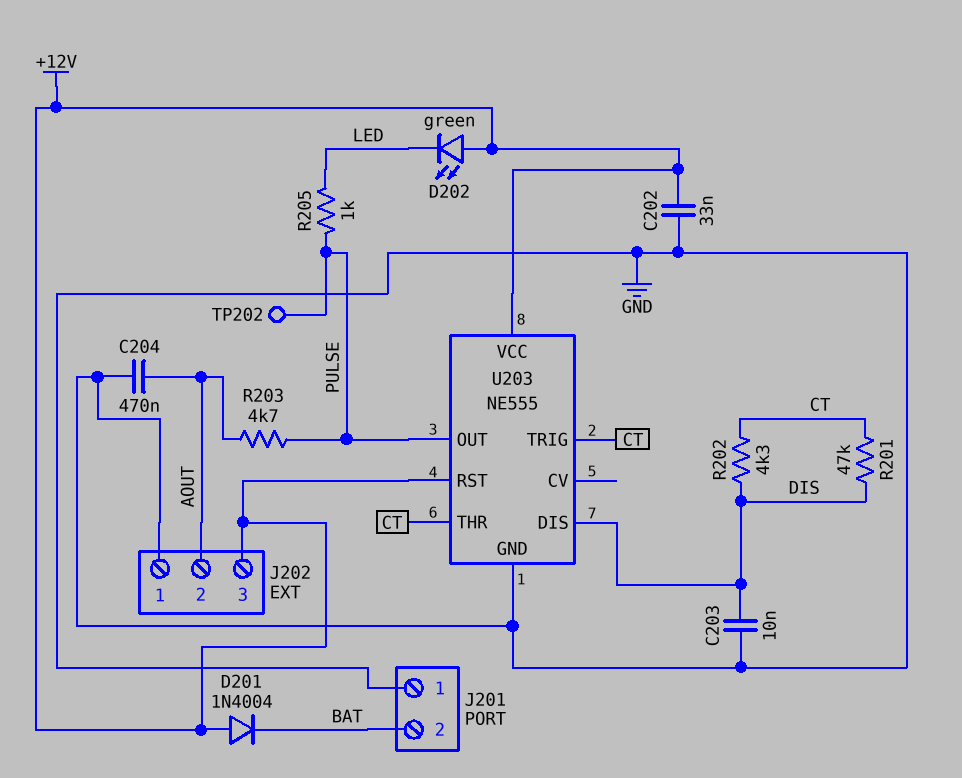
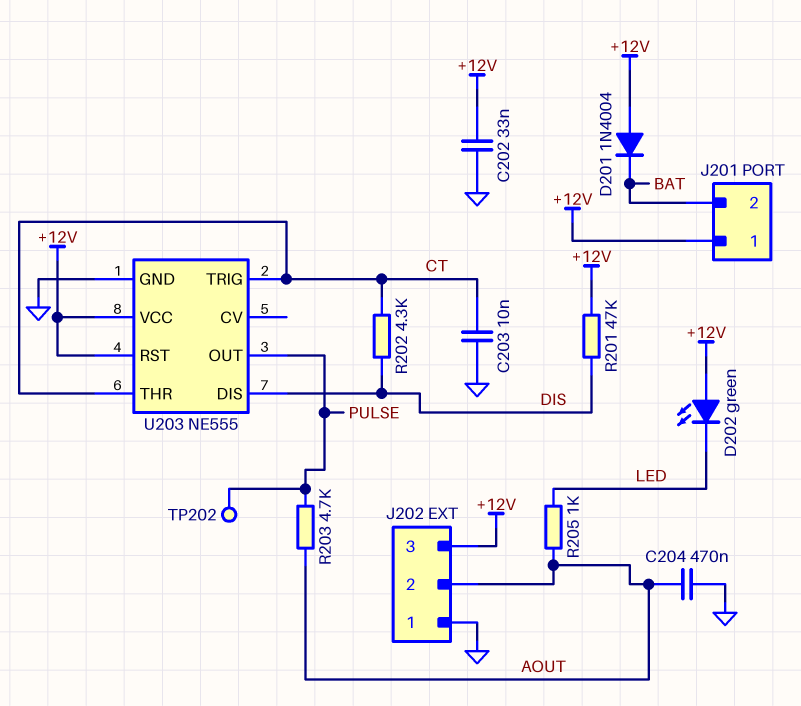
C203: 10nF (DIS, GND) -> 10nF (CT, GND)
J201 pin 1: GND -> +12V
R201: 47k (CT, DIS) -> 47k (+12V, DIS)
R205: 1k (LED, PULSE) -> 1k (AOUT, LED)

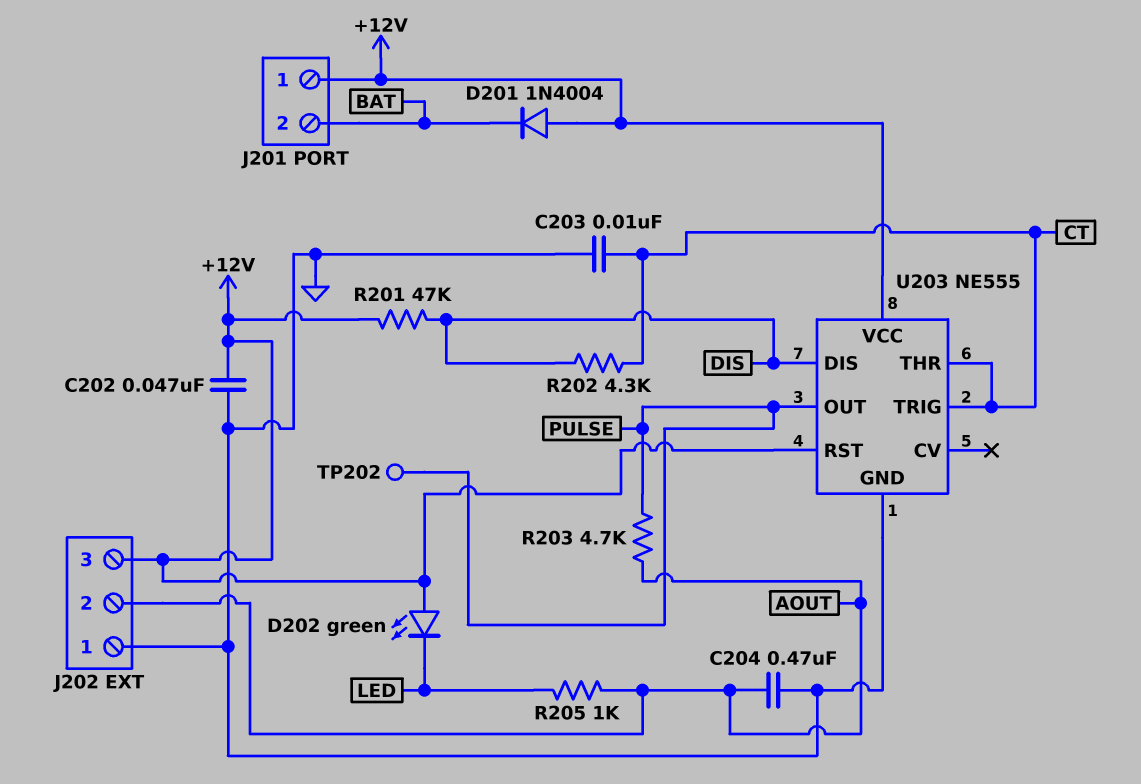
C202: 33nF (+12V, GND) -> 47nF (+12V, GND)

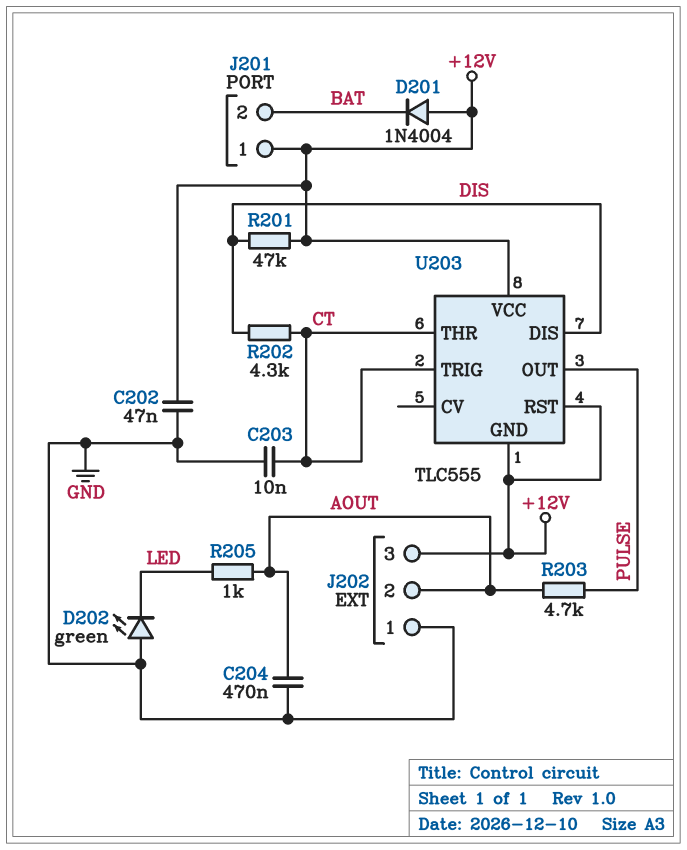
D202: LED green (A +12V, K LED) -> LED green (A GND, K LED)
TP202: test point (PULSE) -> none
U203: NE555 -> TLC555
U203 pin GND: GND -> +12V

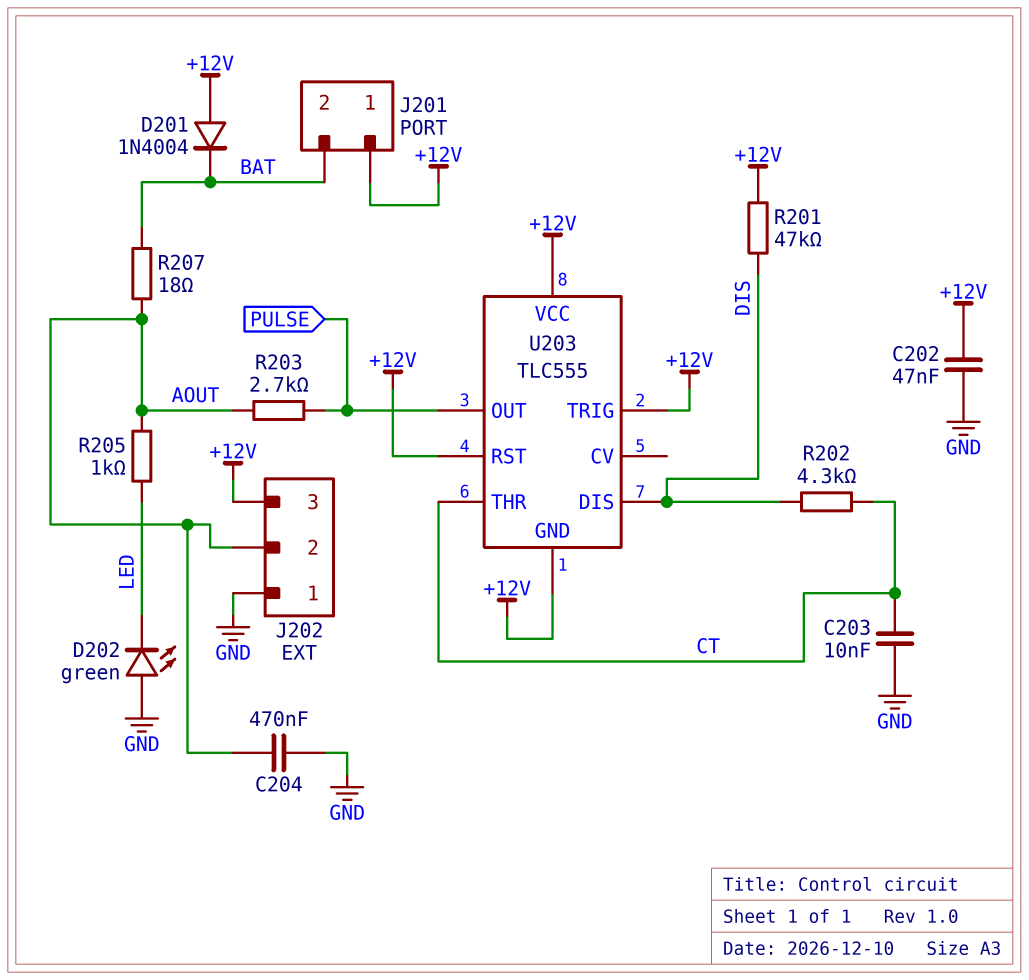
R203: 4.7k (AOUT, PULSE) -> 2.7k (AOUT, PULSE)
R207: none -> 18 (AOUT, BAT)
U203 pin TRIG: CT -> +12V

